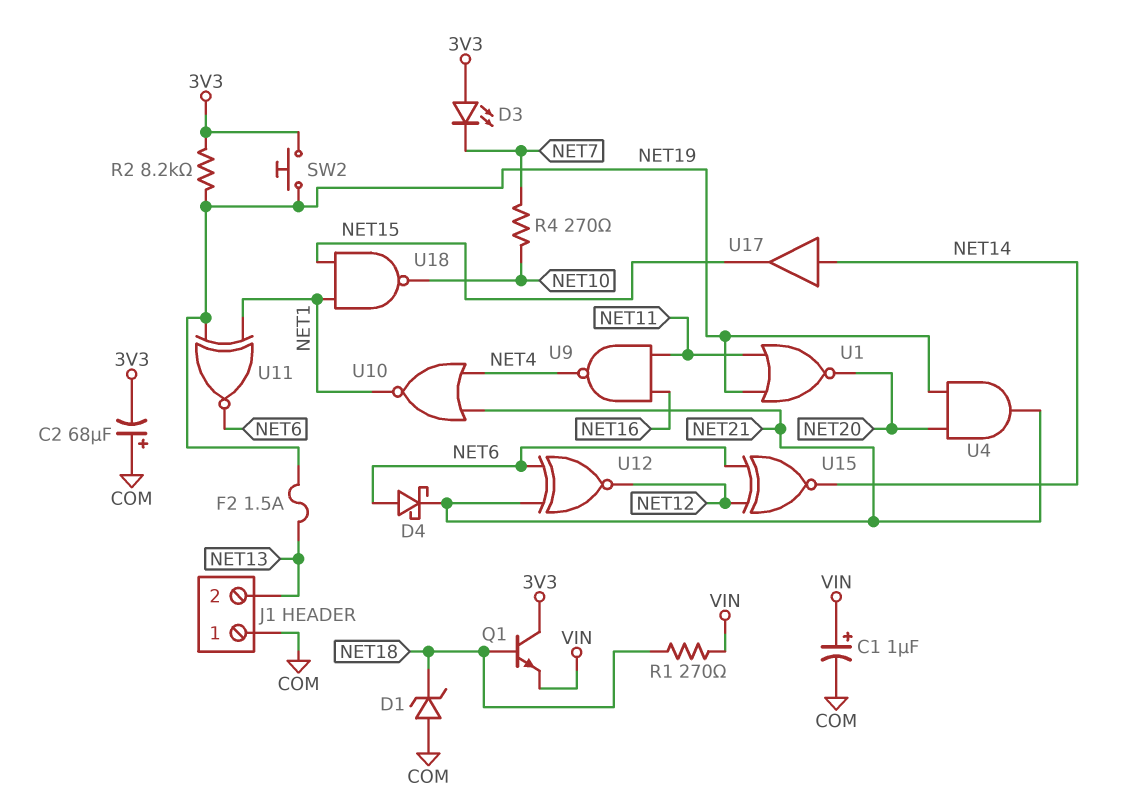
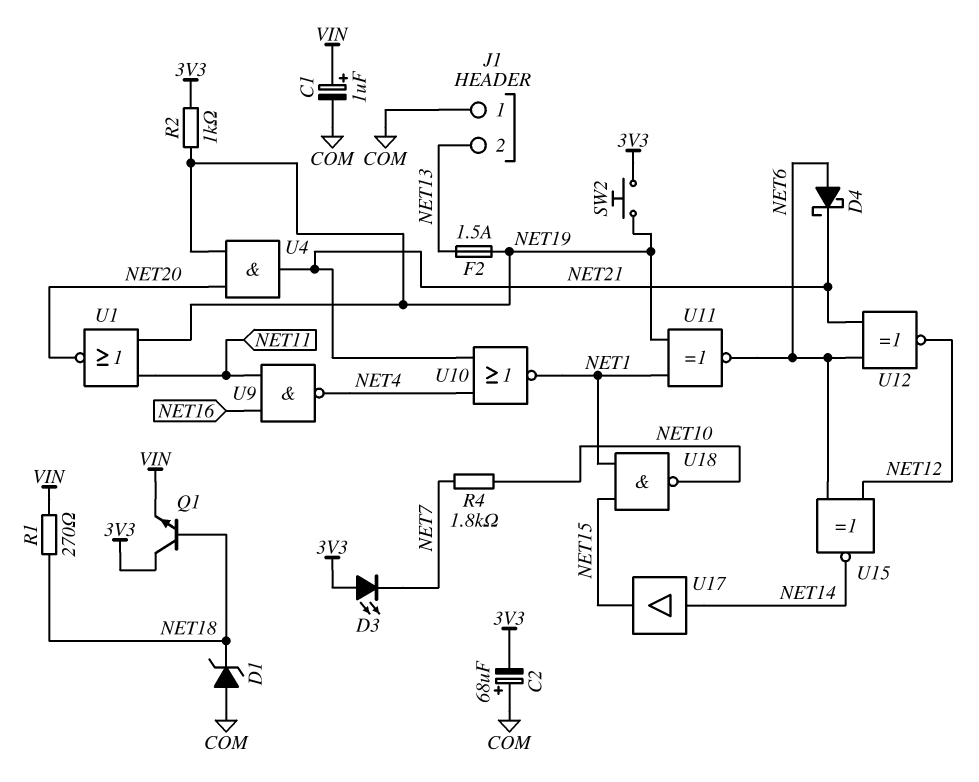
R2: 8.2k (3V3, NET19) -> 1k (3V3, NET19)
R4: 270 (NET7, NET10) -> 1.8k (NET7, NET10)

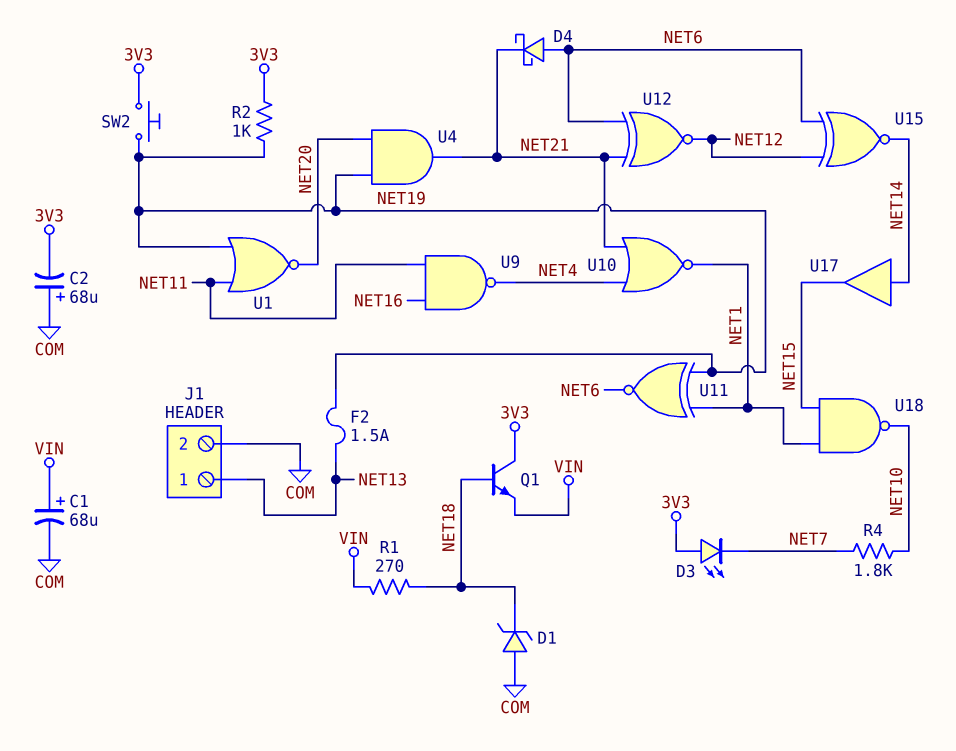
C1: 1uF (plus VIN, minus COM) -> 68uF (plus VIN, minus COM)
J1 pin 1: COM -> NET13
J1 pin 2: NET13 -> COM

